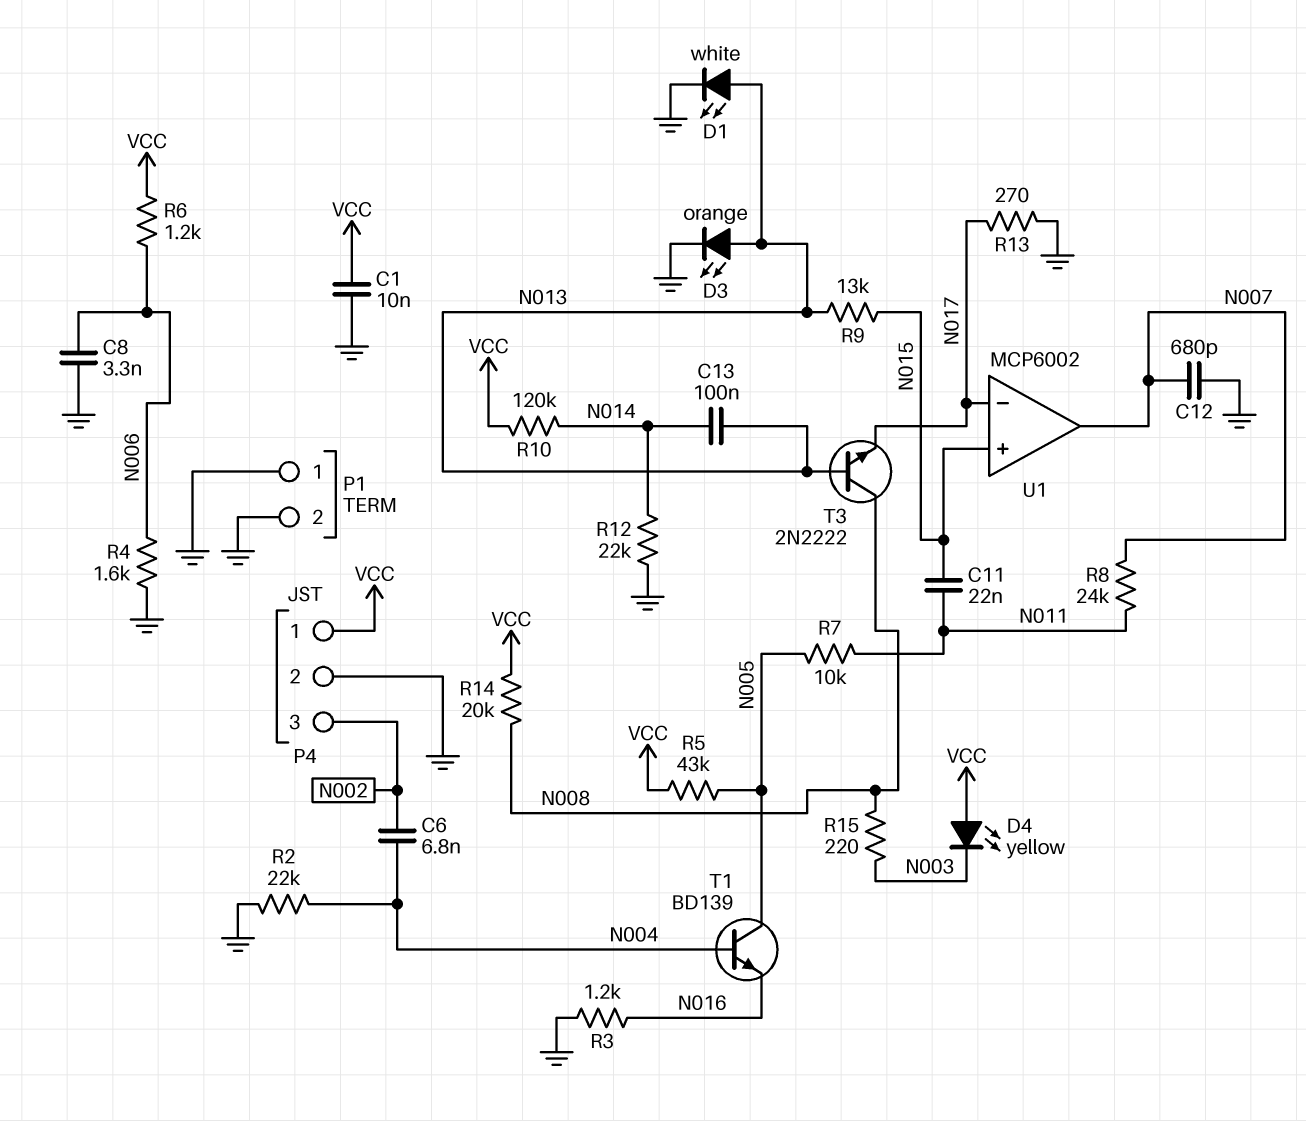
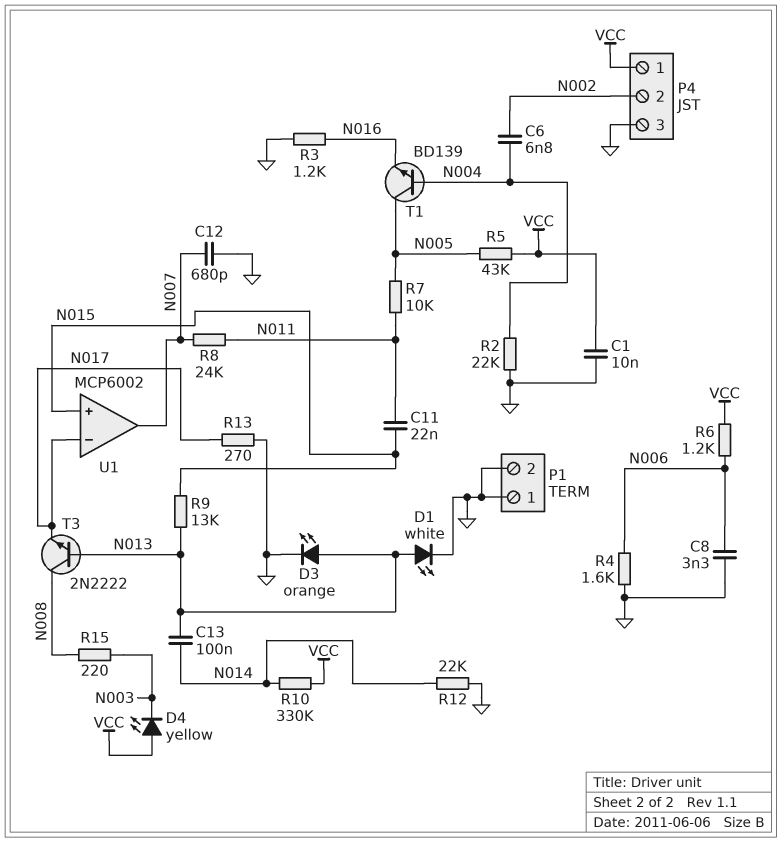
P4 pin 2: GND -> N002
P4 pin 3: N002 -> GND
R10: 120k (N014, VCC) -> 330k (N014, VCC)
R14: 20k (N008, VCC) -> none

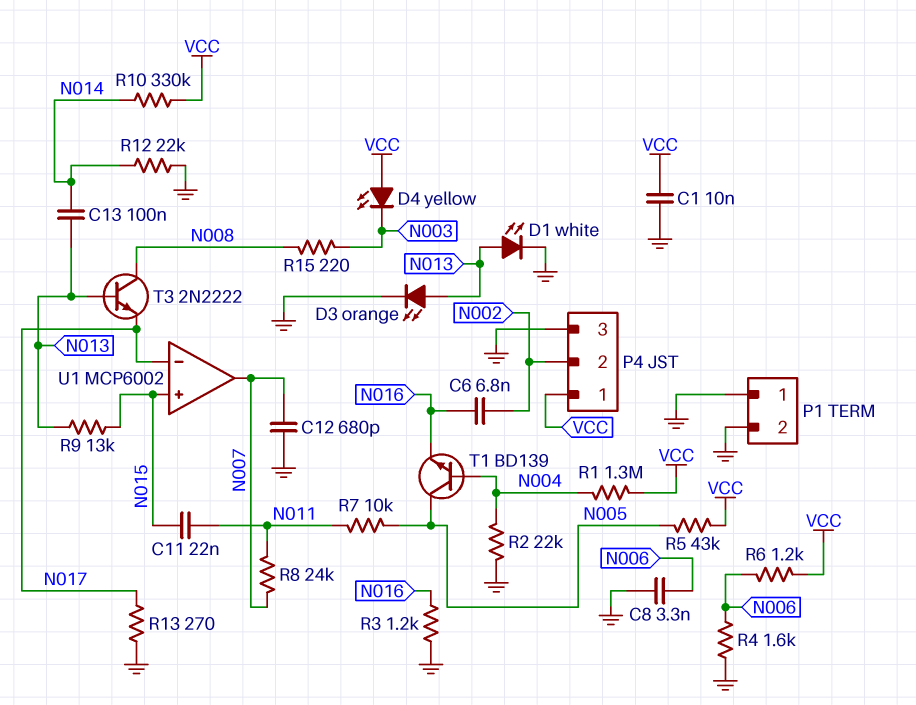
C6: 6.8nF (N002, N004) -> 6.8nF (N002, N016)
R1: none -> 1.3M (N004, VCC)

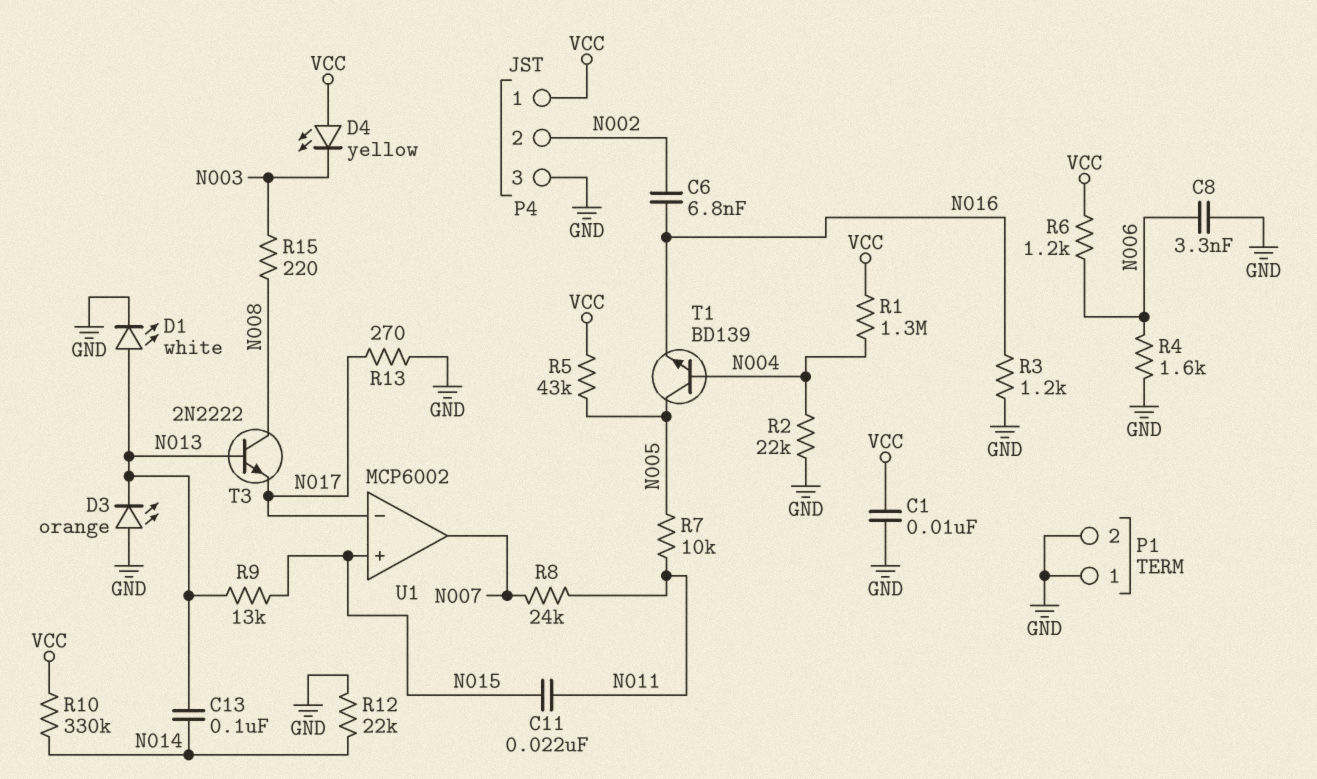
C12: 680pF (GND, N007) -> none
D3: LED orange (A N013, K GND) -> LED orange (A GND, K N013)

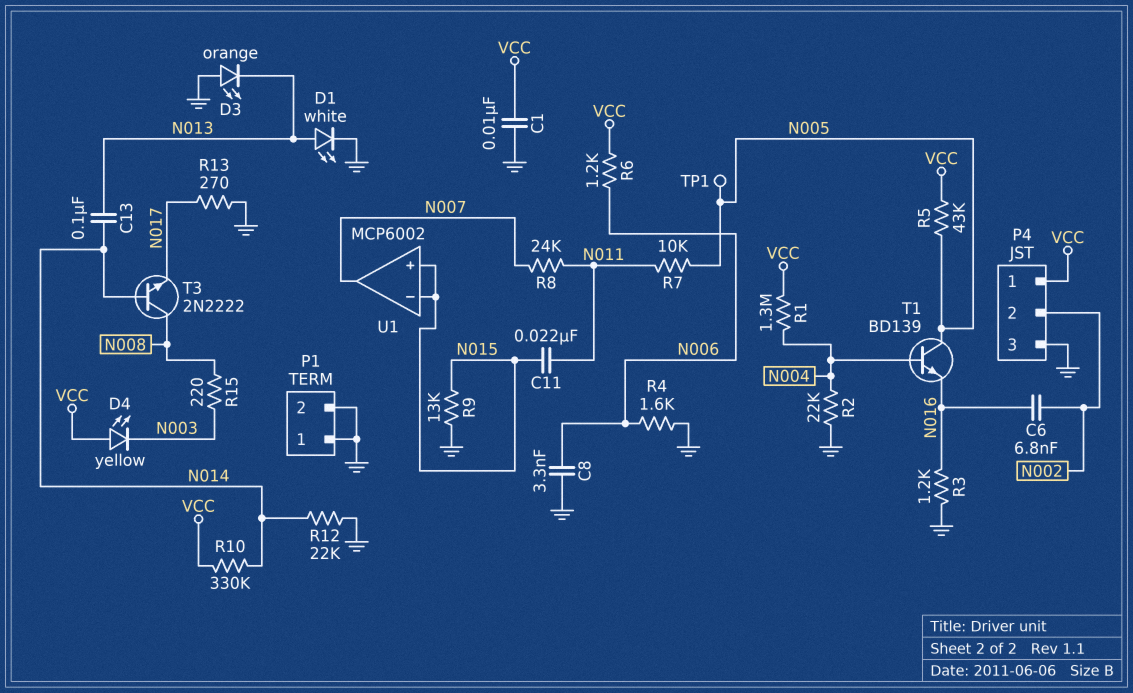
R9: 13k (N013, N015) -> 13k (GND, N015)
T3: NPN 2N2222 (B N013, C N008, E N017) -> NPN 2N2222 (B N014, C N008, E N017)
TP1: none -> test point (N005)
U1 pin in-: N017 -> N015

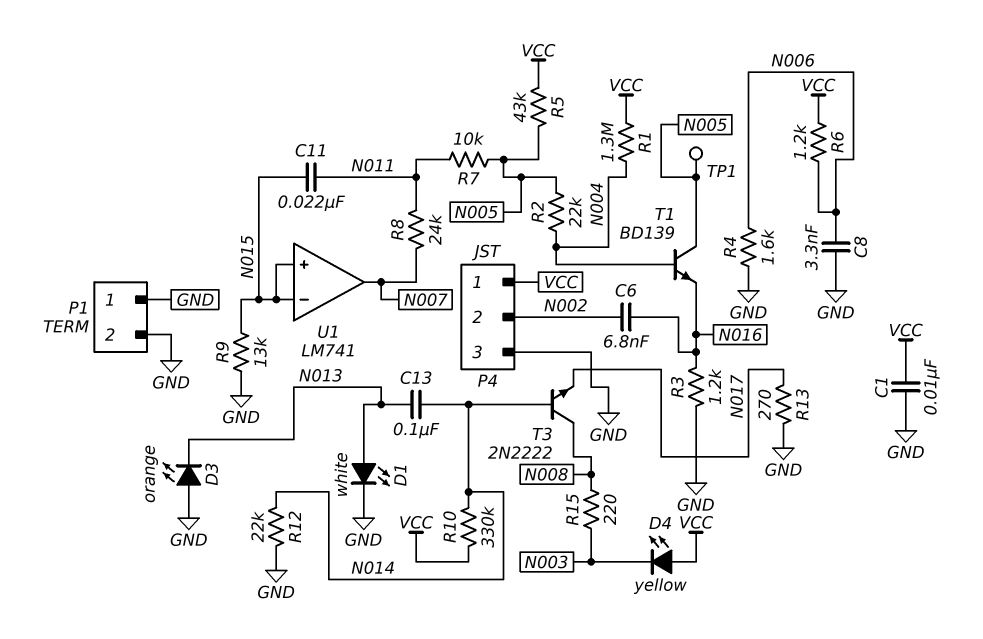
R2: 22k (GND, N004) -> 22k (N004, N005)
U1: MCP6002 -> LM741

